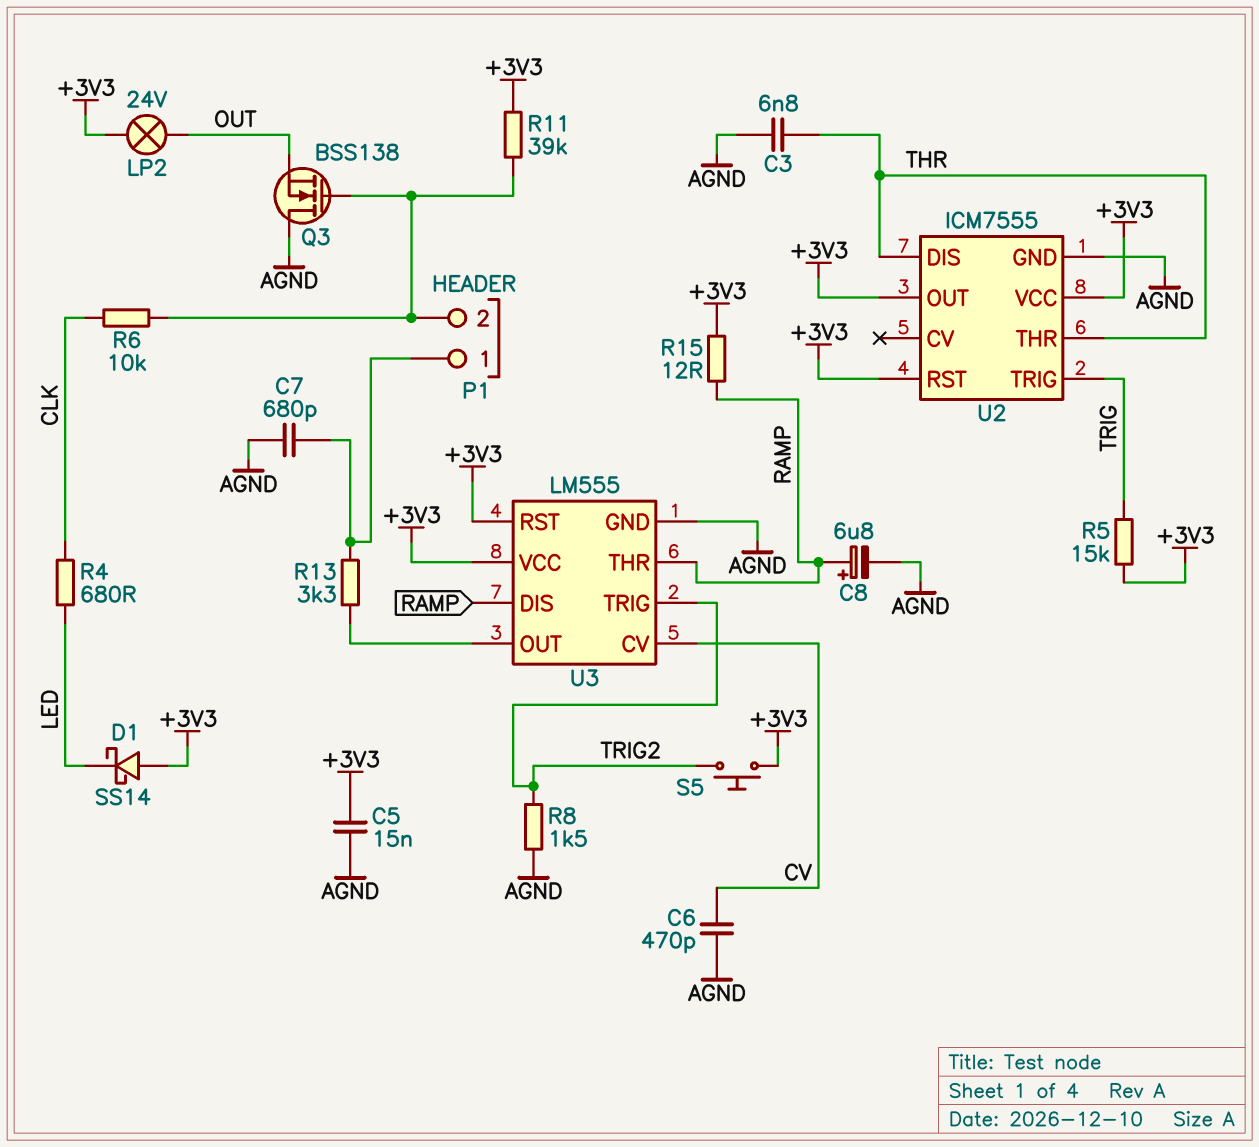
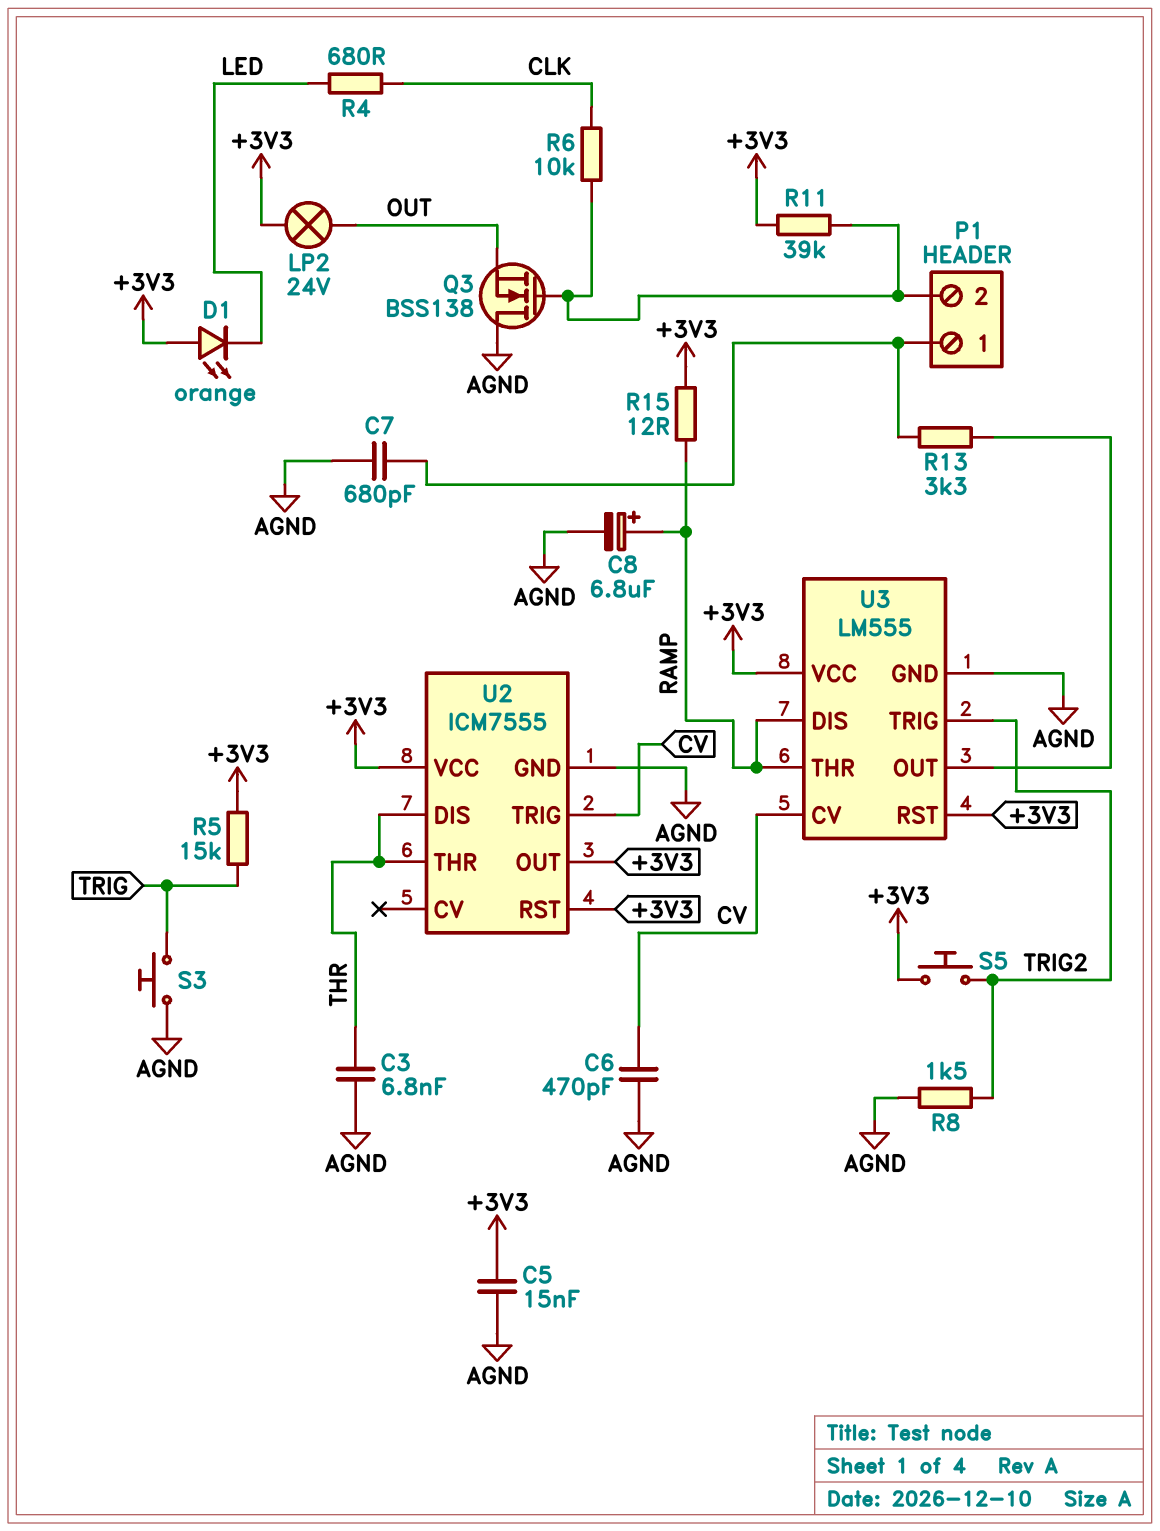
D1: schottky SS14 (A +3V3, K LED) -> LED orange (A +3V3, K LED)
S3: none -> button (AGND, TRIG)
U2 pin TRIG: TRIG -> CV

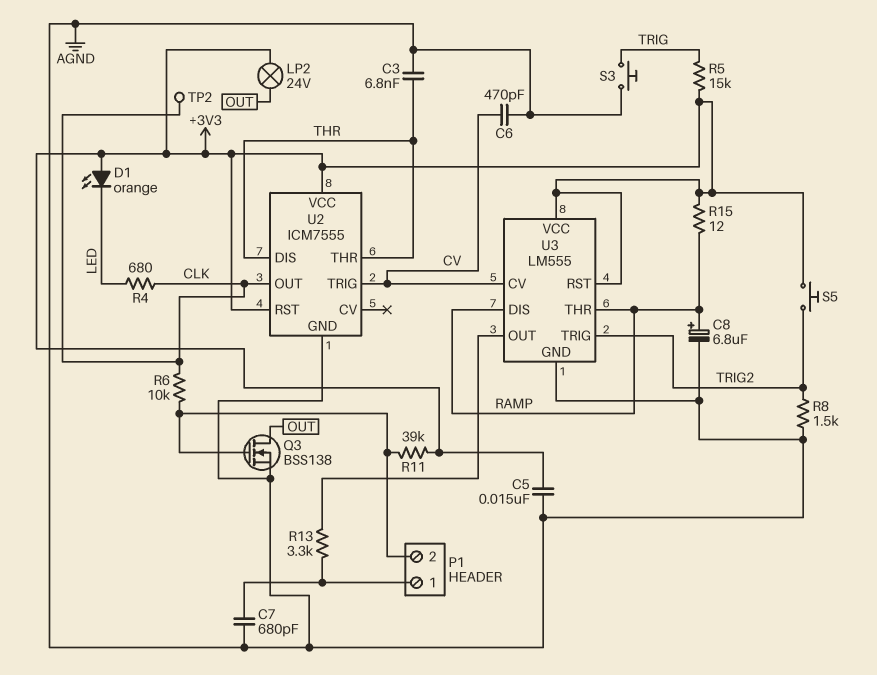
Q3: NMOS BSS138 (G P1/2, D AGND, S OUT) -> NMOS BSS138 (G P1/2, D OUT, S AGND)
TP2: none -> test point (CLK)
U2 pin OUT: +3V3 -> CLK

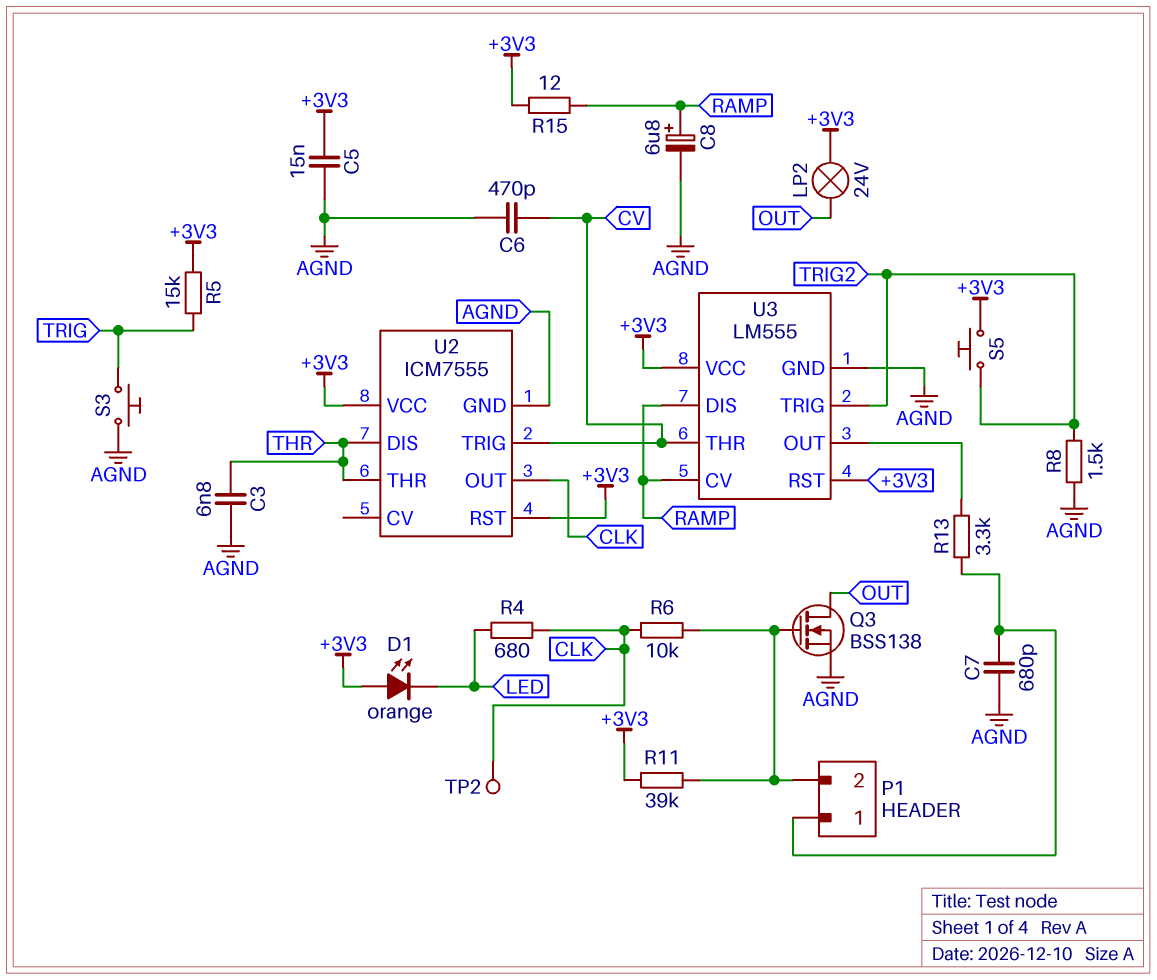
U3 pin CV: CV -> RAMP
U3 pin THR: RAMP -> CV

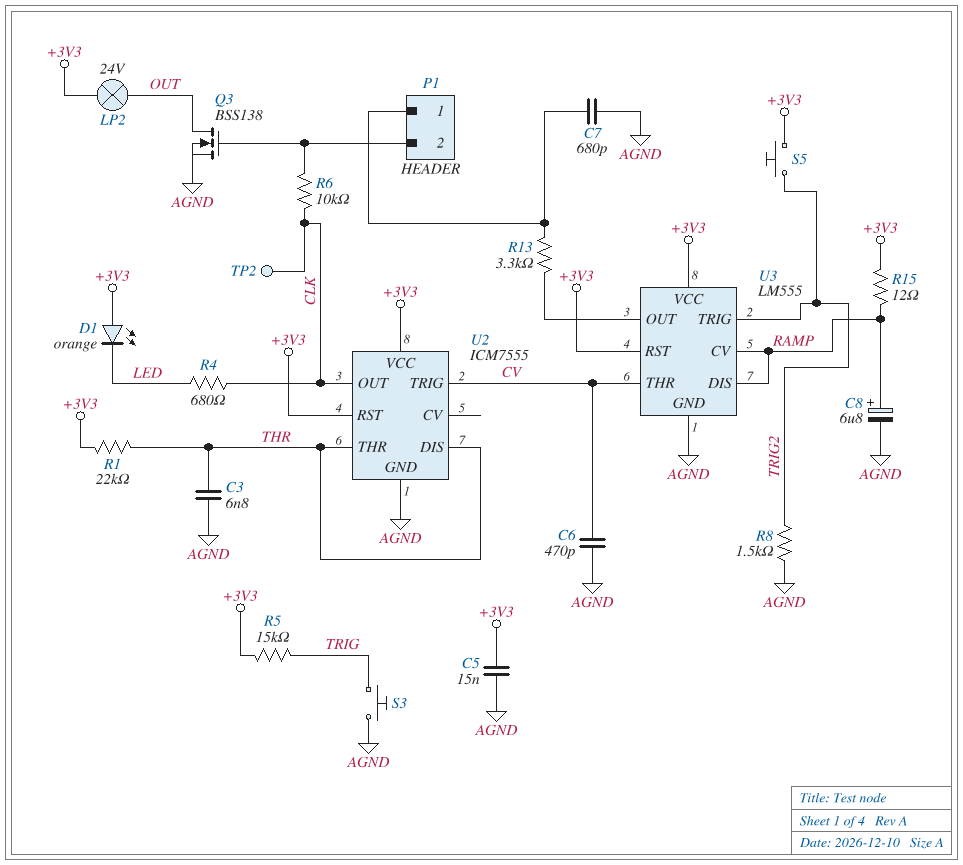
R1: none -> 22k (+3V3, THR)
R11: 39k (+3V3, P1/2) -> none

